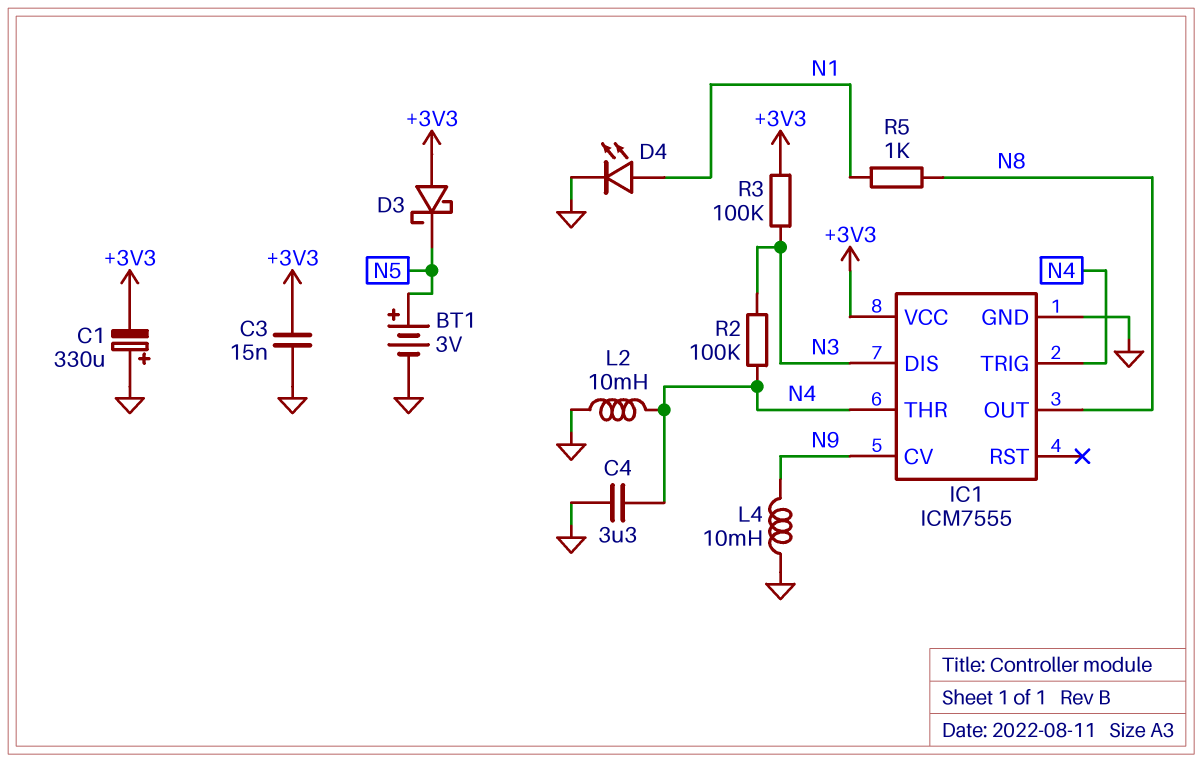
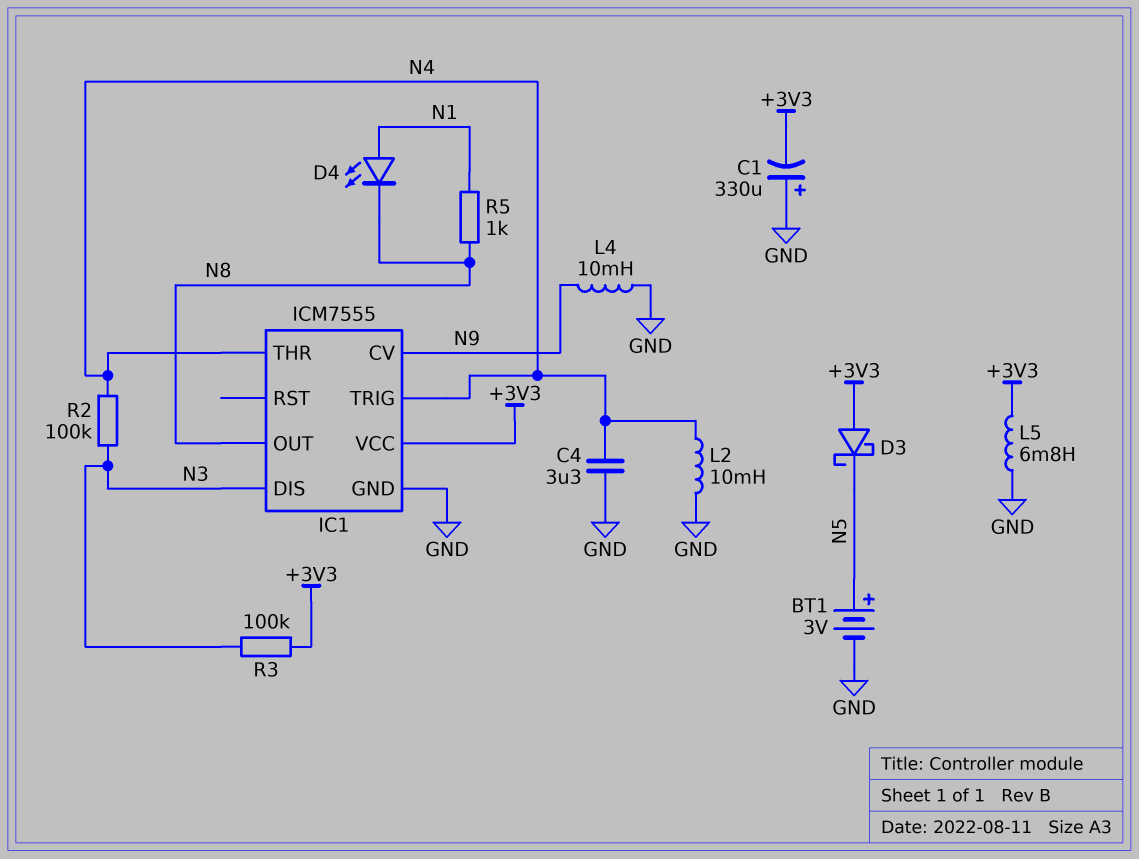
C3: 15nF (+3V3, GND) -> none
D4: LED (A N1, K GND) -> LED (A N1, K N8)
L5: none -> 6.8mH (+3V3, GND)

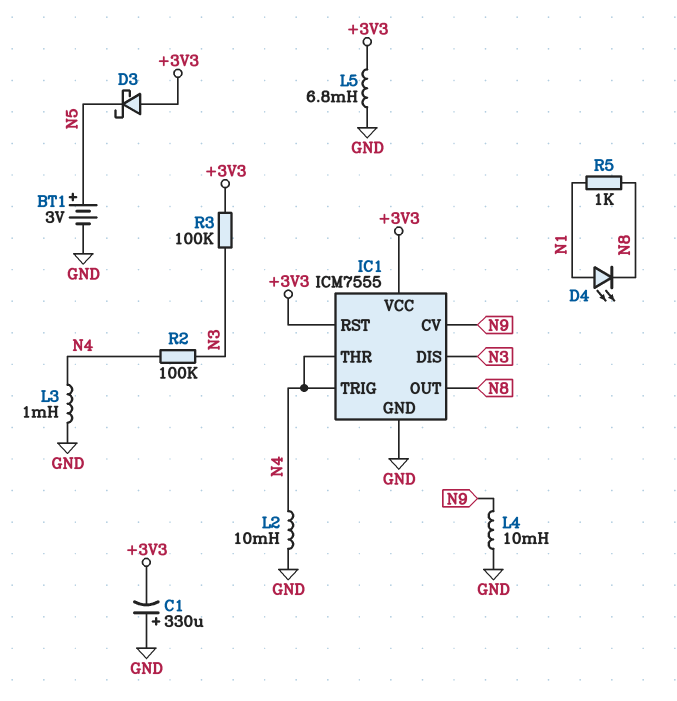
C4: 3.3uF (GND, N4) -> none
IC1 pin RST: none -> +3V3
L3: none -> 1mH (GND, N4)

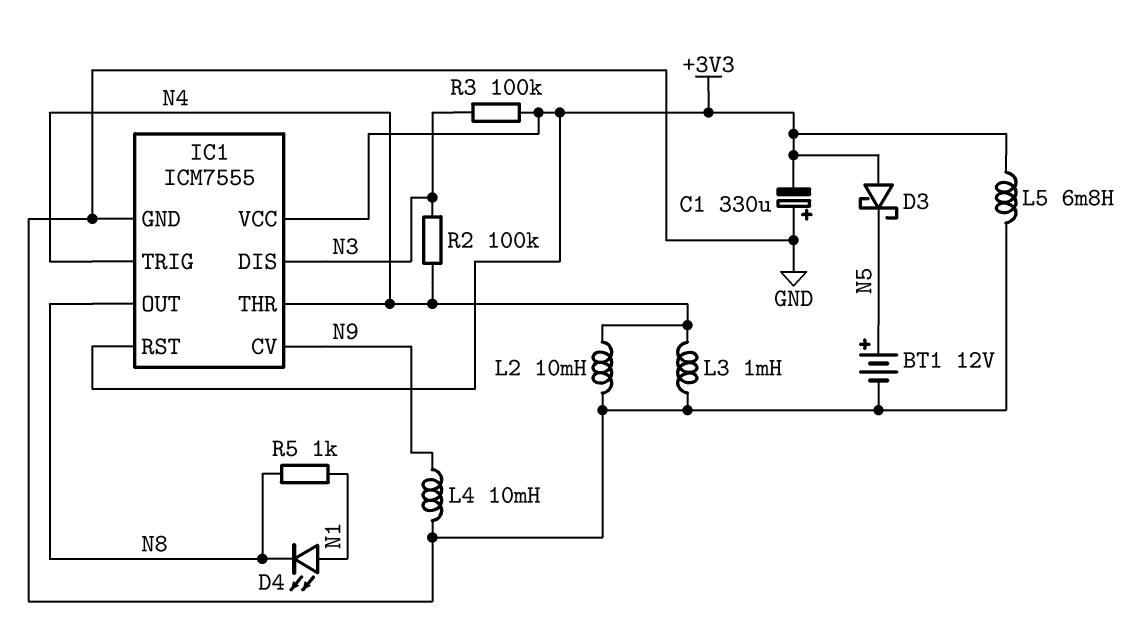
BT1: 3V (plus N5, minus GND) -> 12V (plus N5, minus GND)

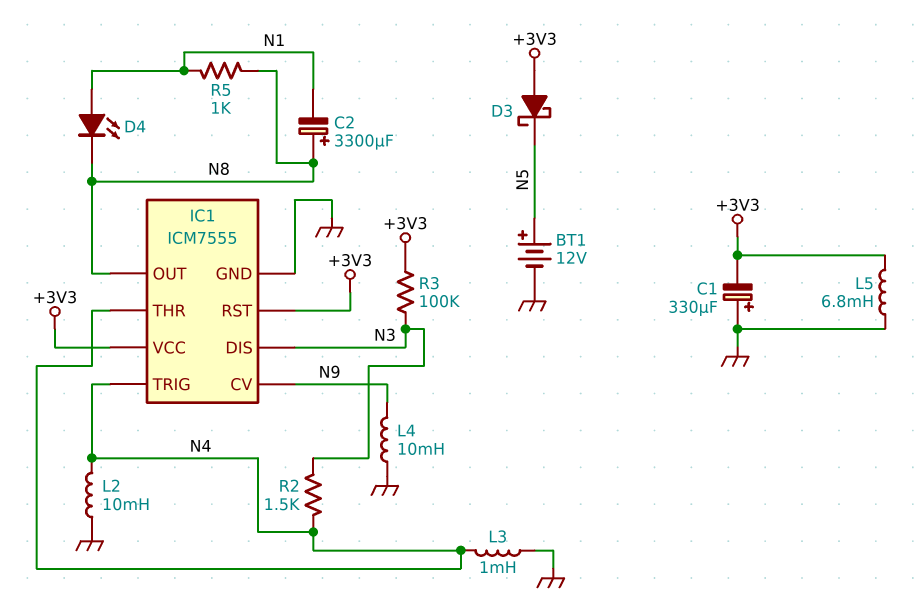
C2: none -> 3300uF (plus N8, minus N1)
R2: 100k (N3, N4) -> 1.5k (N3, N4)

